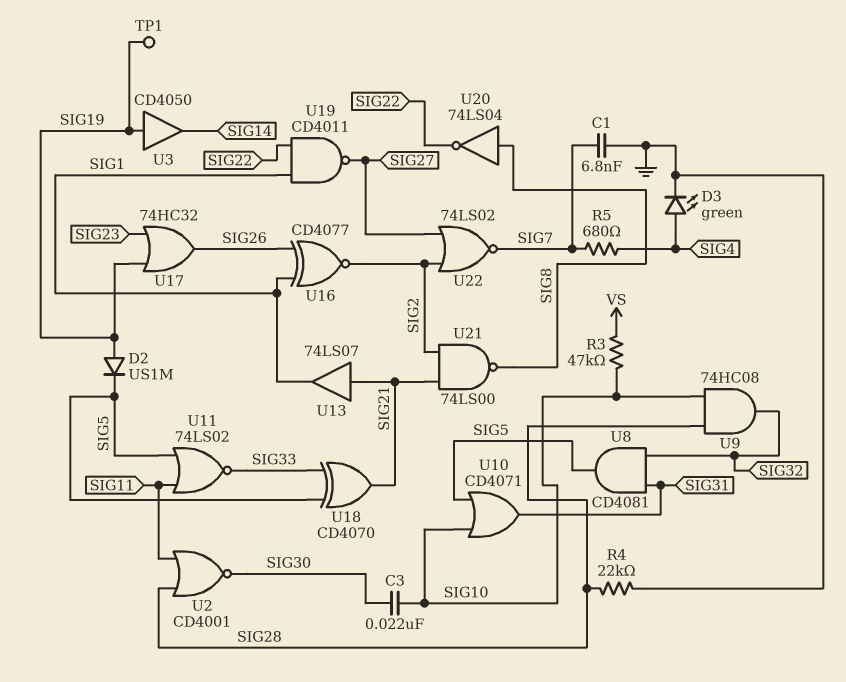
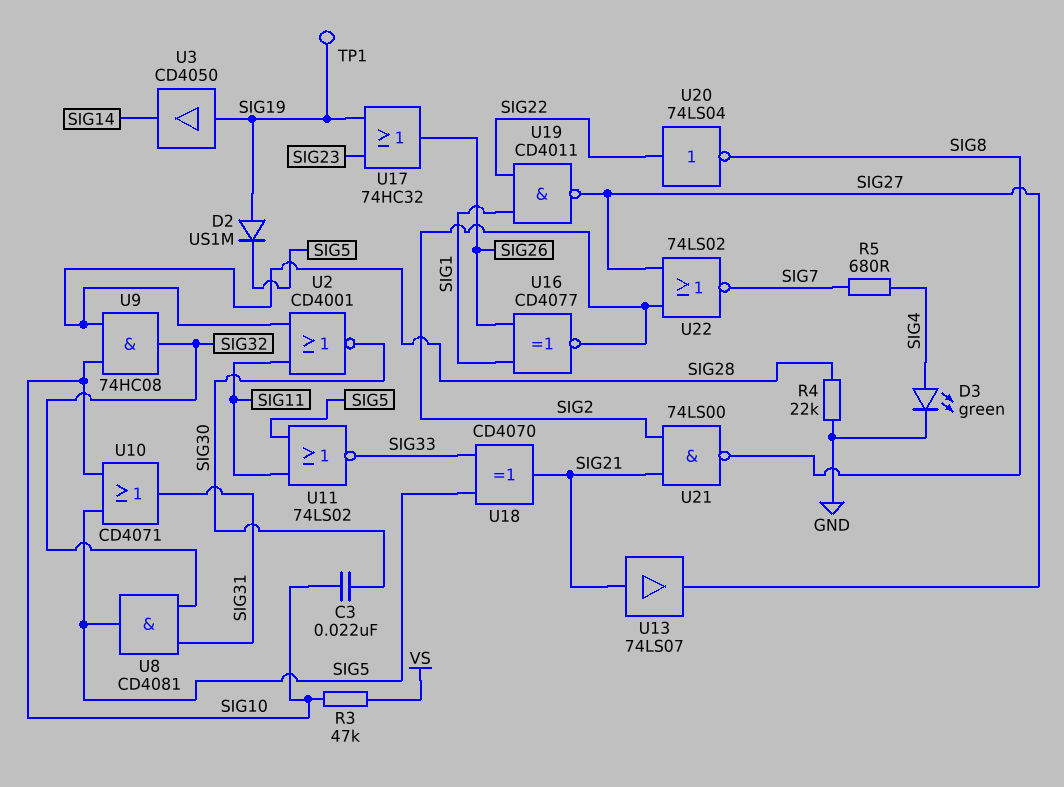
C1: 6.8nF (GND, SIG7) -> none
U13: buffer 74LS07 (in SIG21, out SIG1) -> buffer 74LS07 (in SIG21, out SIG27)
U20: NOT 74LS04 (in SIG8, out SIG22) -> NOT 74LS04 (in SIG22, out SIG8)

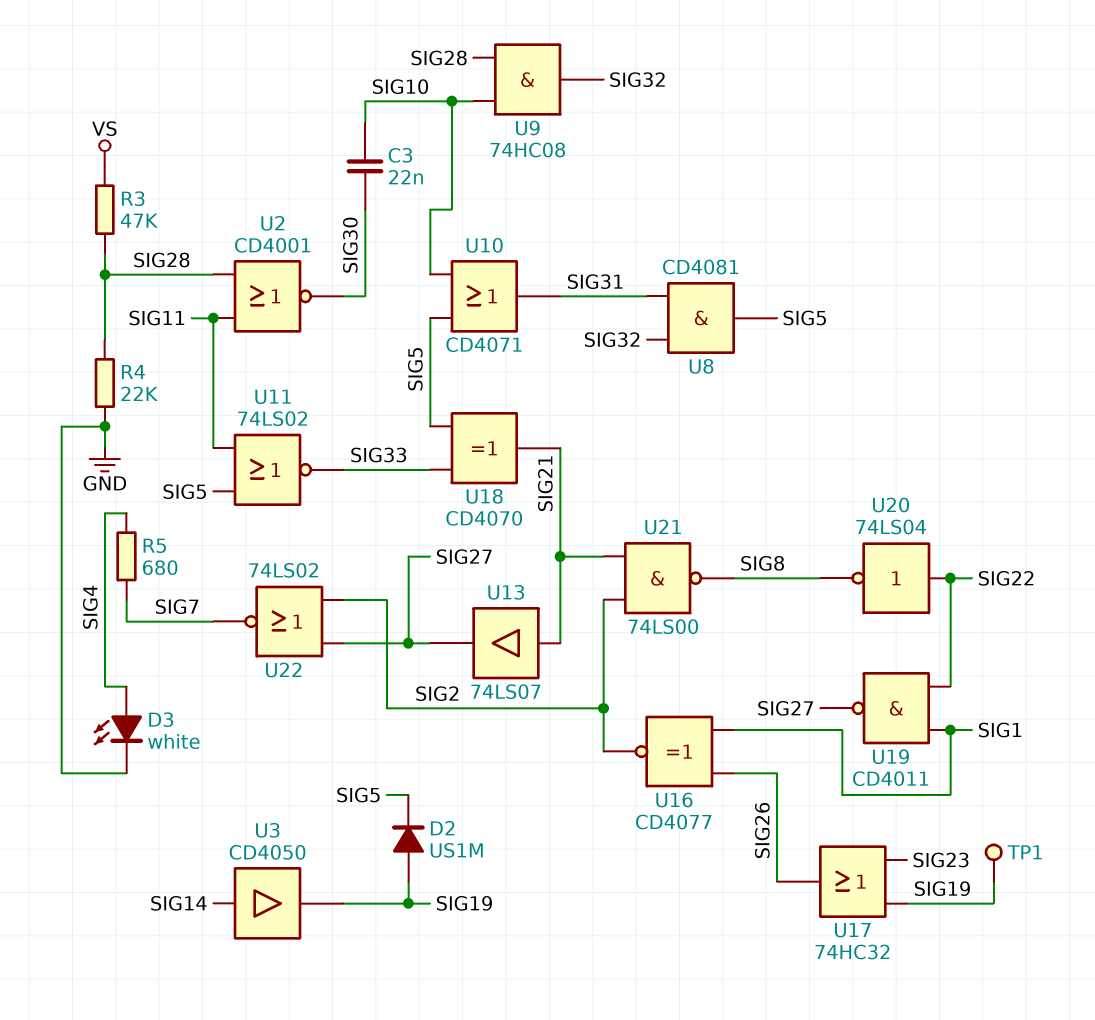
D3: LED green (A SIG4, K GND) -> LED white (A SIG4, K GND)
R3: 47k (SIG10, VS) -> 47k (SIG28, VS)
U3: buffer CD4050 (in SIG19, out SIG14) -> buffer CD4050 (in SIG14, out SIG19)

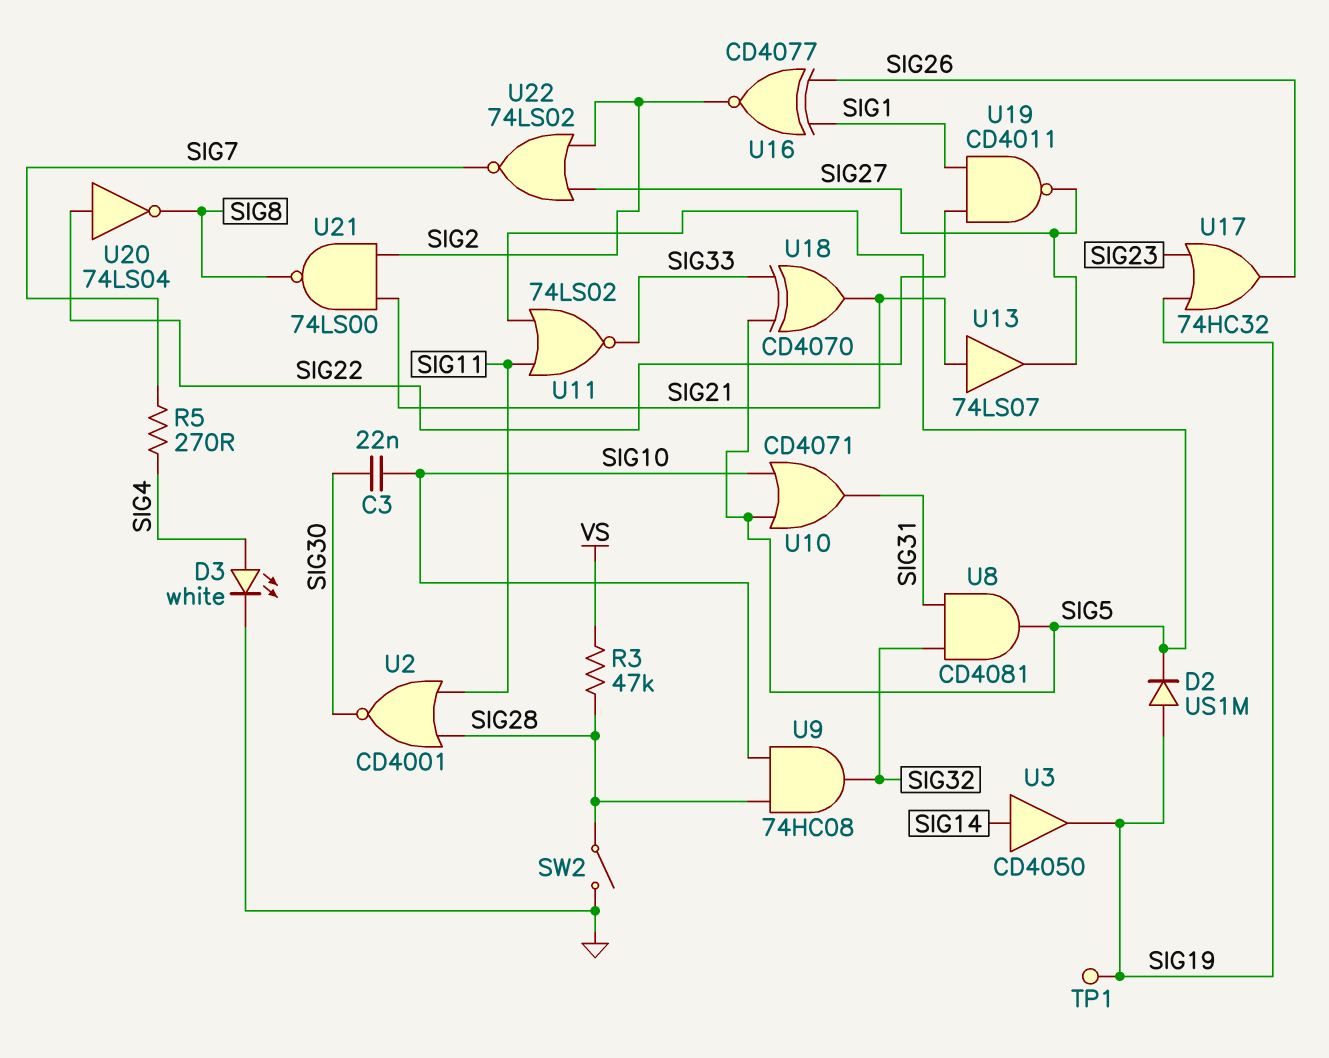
R4: 22k (GND, SIG28) -> none
R5: 680 (SIG4, SIG7) -> 270 (SIG4, SIG7)
SW2: none -> switch (GND, SIG28)

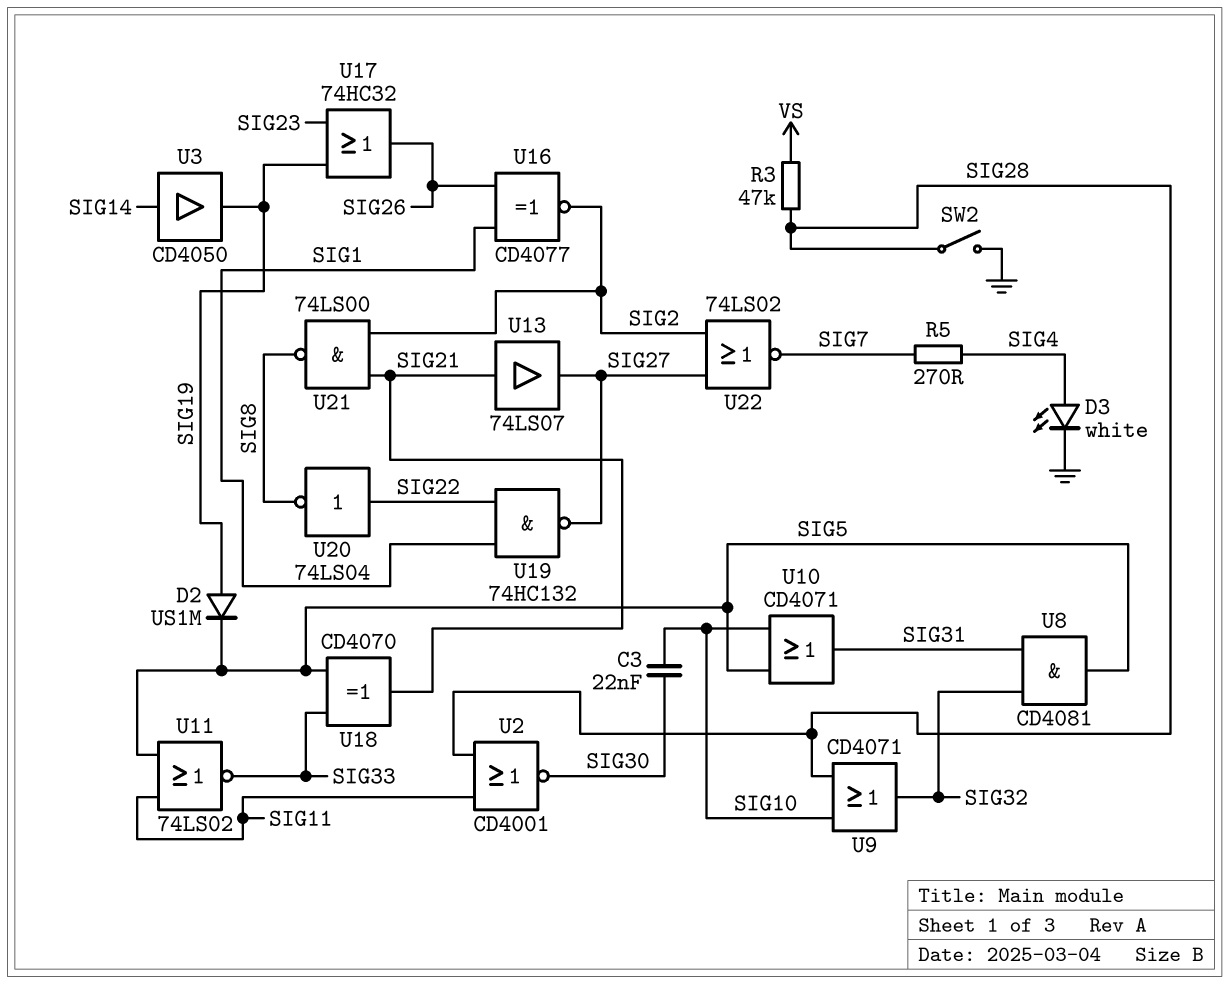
TP1: test point (SIG19) -> none
U9: AND 74HC08 (in SIG10, in SIG28, out SIG32) -> OR CD4071 (in SIG10, in SIG28, out SIG32)
U19: NAND CD4011 (in SIG1, in SIG22, out SIG27) -> NAND 74HC132 (in SIG1, in SIG22, out SIG27)

